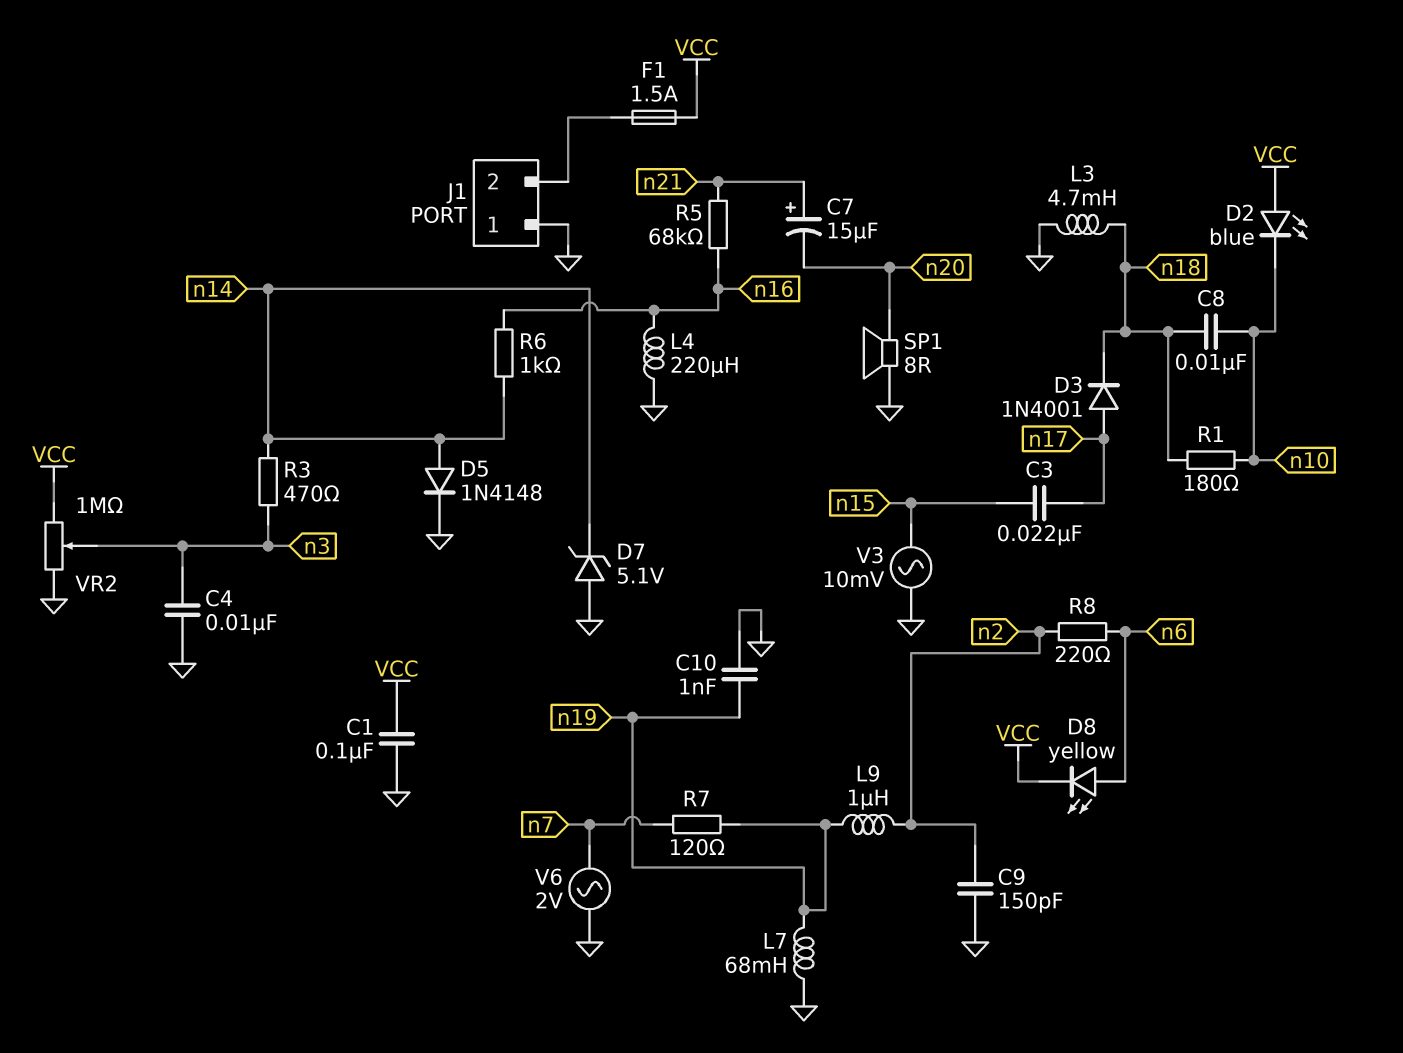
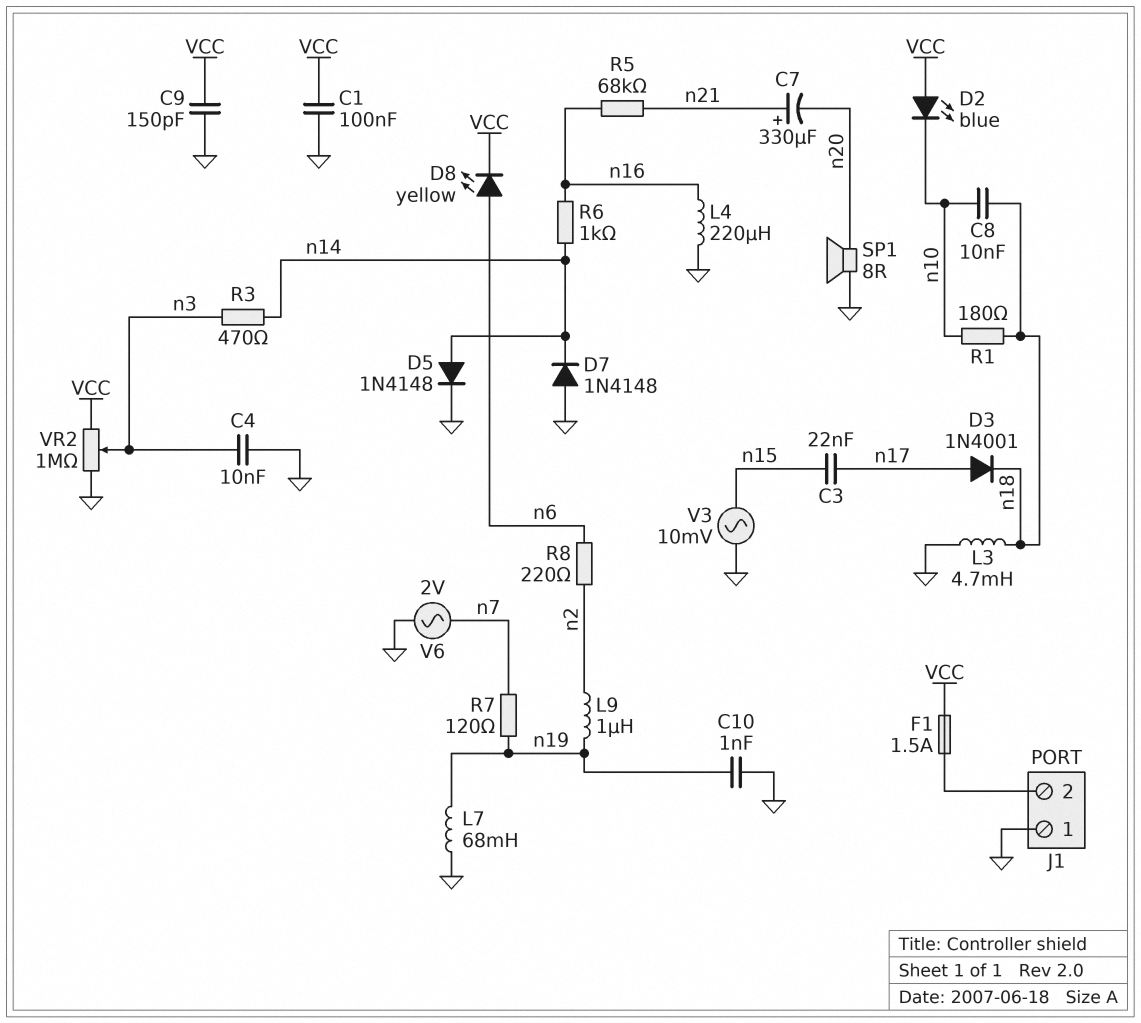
C7: 15uF (plus n21, minus n20) -> 330uF (plus n21, minus n20)
C9: 150pF (GND, n2) -> 150pF (GND, VCC)
D7: zener 5.1V (A GND, K n14) -> diode 1N4148 (A GND, K n14)

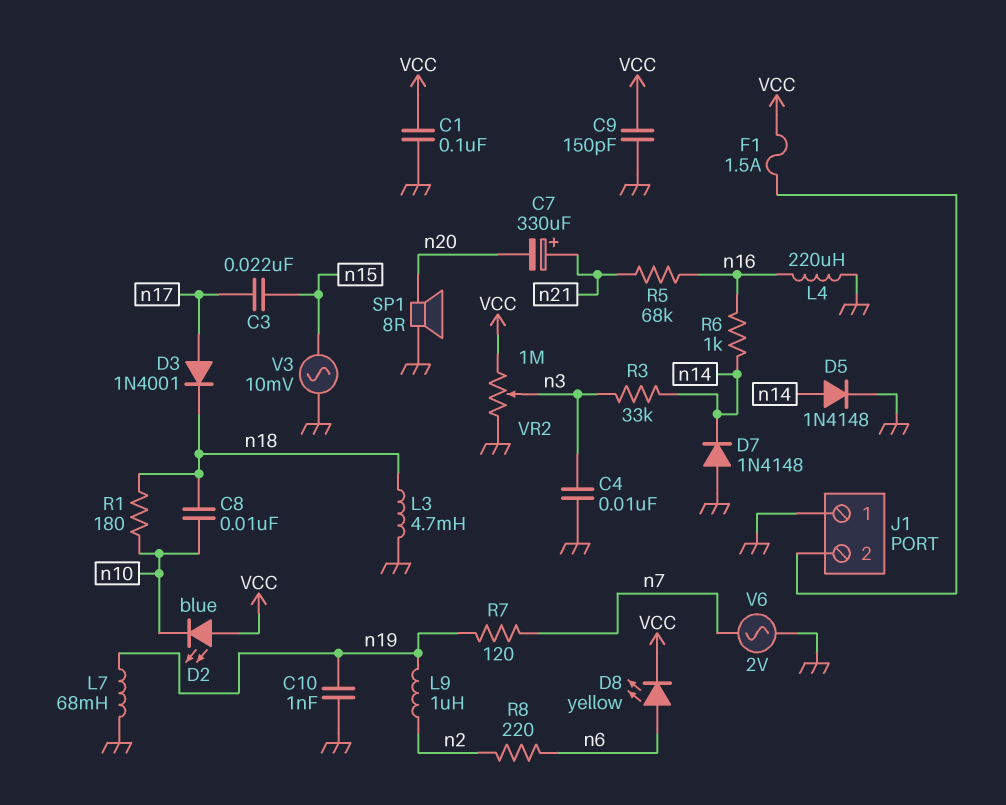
R3: 470 (n3, n14) -> 33k (n3, n14)

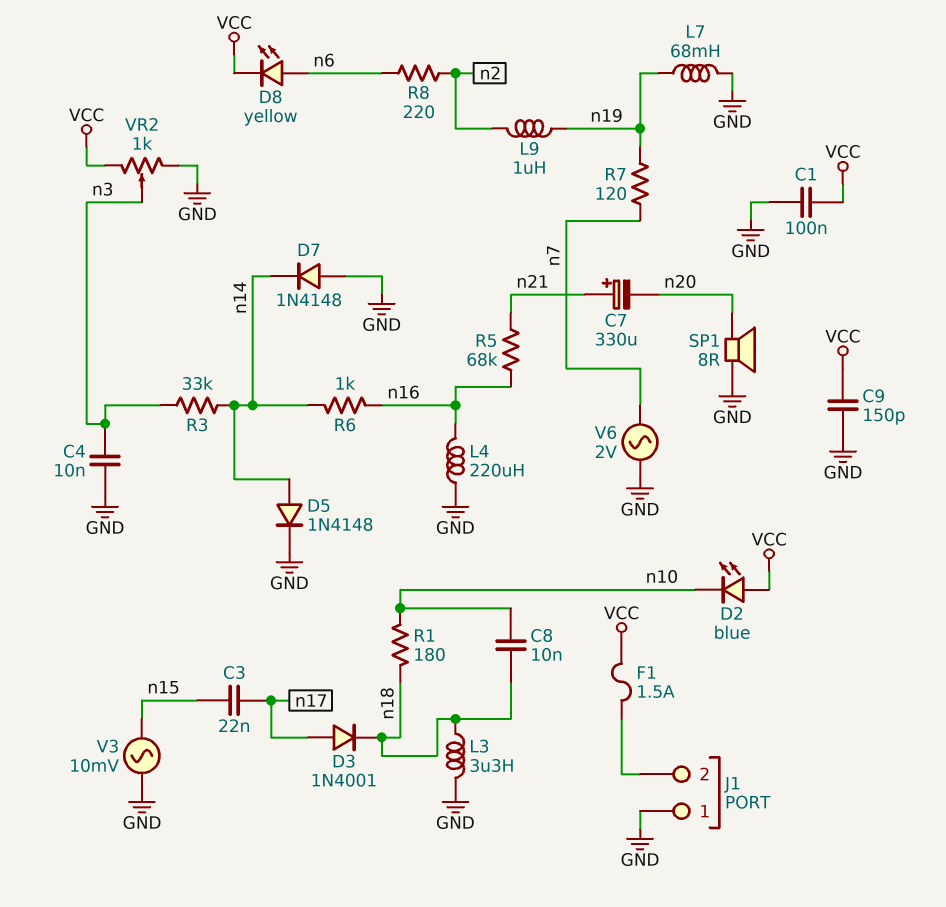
C10: 1nF (GND, n19) -> none
L3: 4.7mH (GND, n18) -> 3.3uH (GND, n18)
VR2: 1M (GND, VCC, wiper n3) -> 1k (GND, VCC, wiper n3)

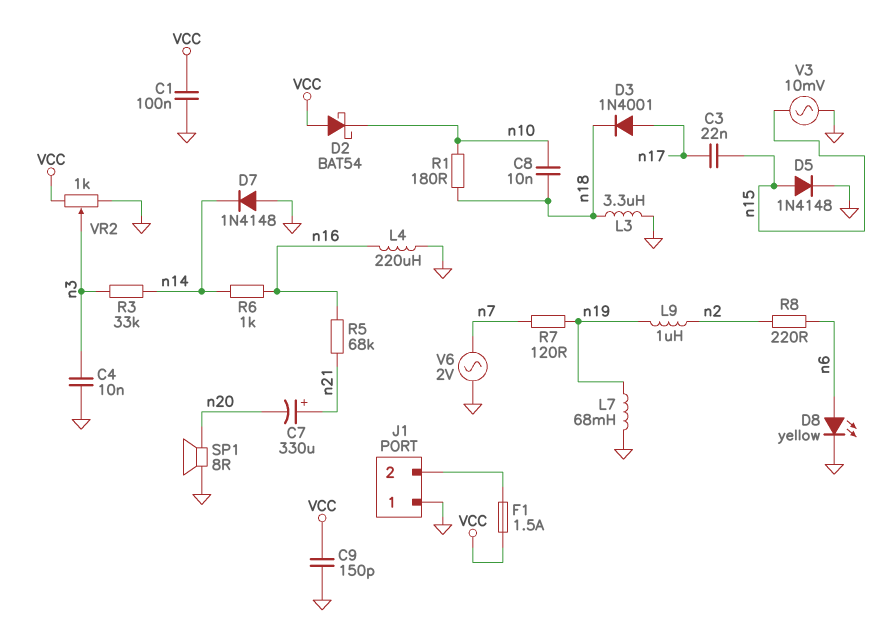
D2: LED blue (A VCC, K n10) -> schottky BAT54 (A VCC, K n10)
D5: diode 1N4148 (A n14, K GND) -> diode 1N4148 (A n15, K GND)
D8: LED yellow (A n6, K VCC) -> LED yellow (A n6, K GND)

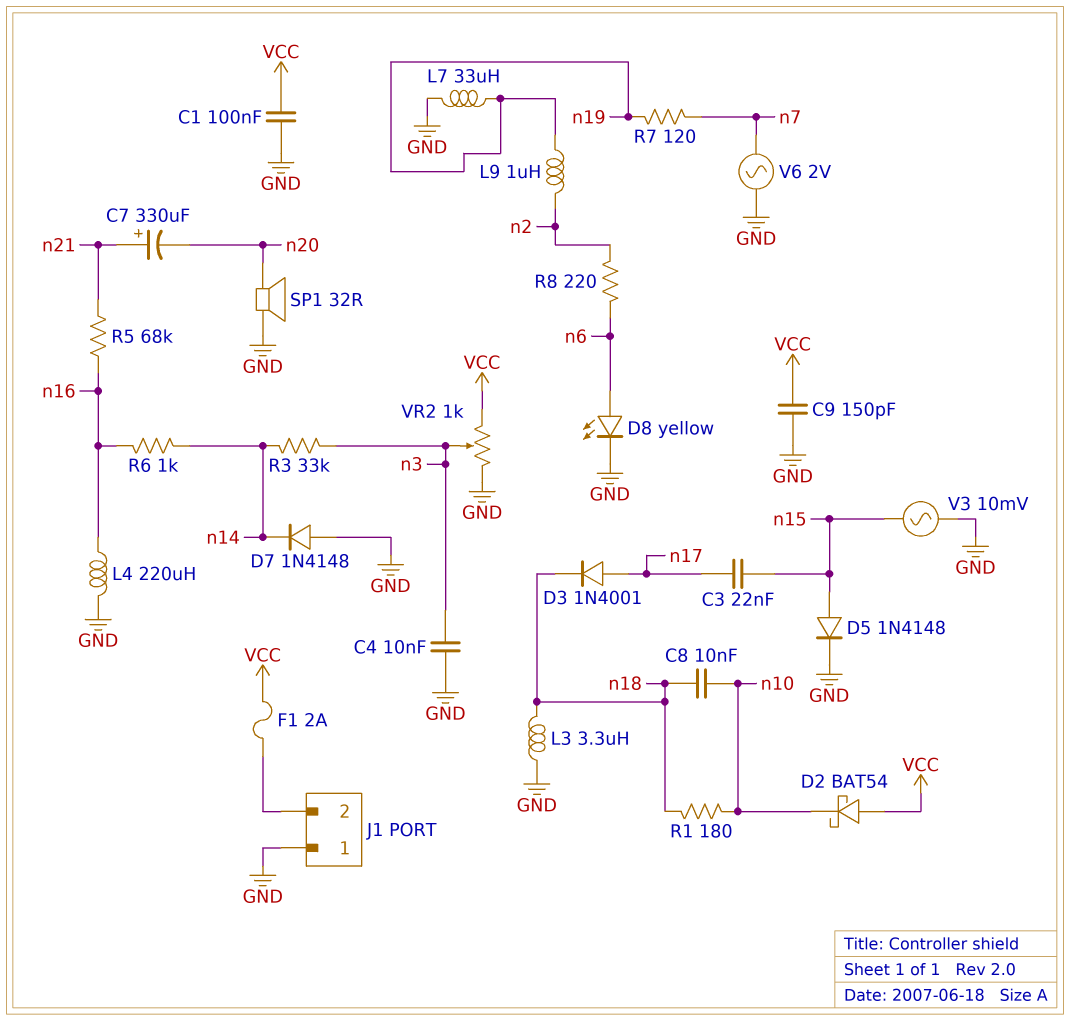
F1: 1.5A (J1/2, VCC) -> 2A (J1/2, VCC)
L7: 68mH (GND, n19) -> 33uH (GND, n19)
SP1: speaker 8R (GND, n20) -> speaker 32R (GND, n20)

